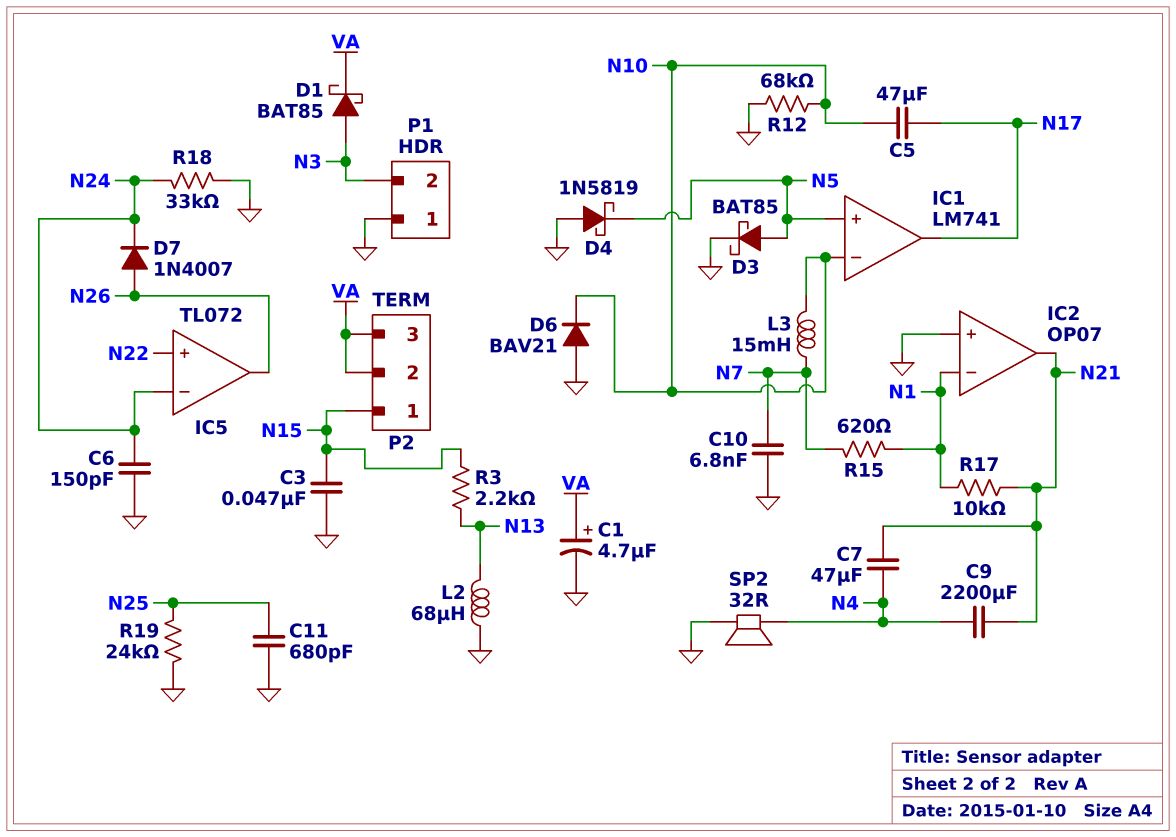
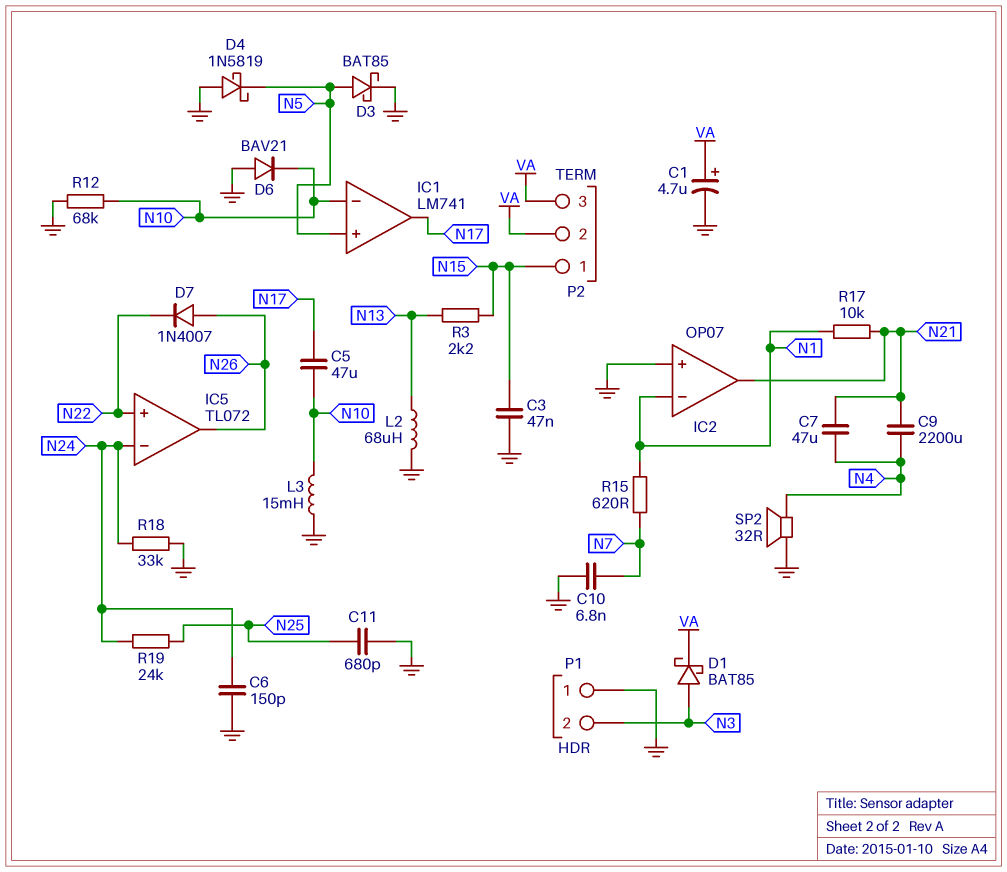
D7: diode 1N4007 (A N26, K N24) -> diode 1N4007 (A N26, K N22)
L3: 15mH (N7, N10) -> 15mH (GND, N10)
R19: 24k (GND, N25) -> 24k (N24, N25)

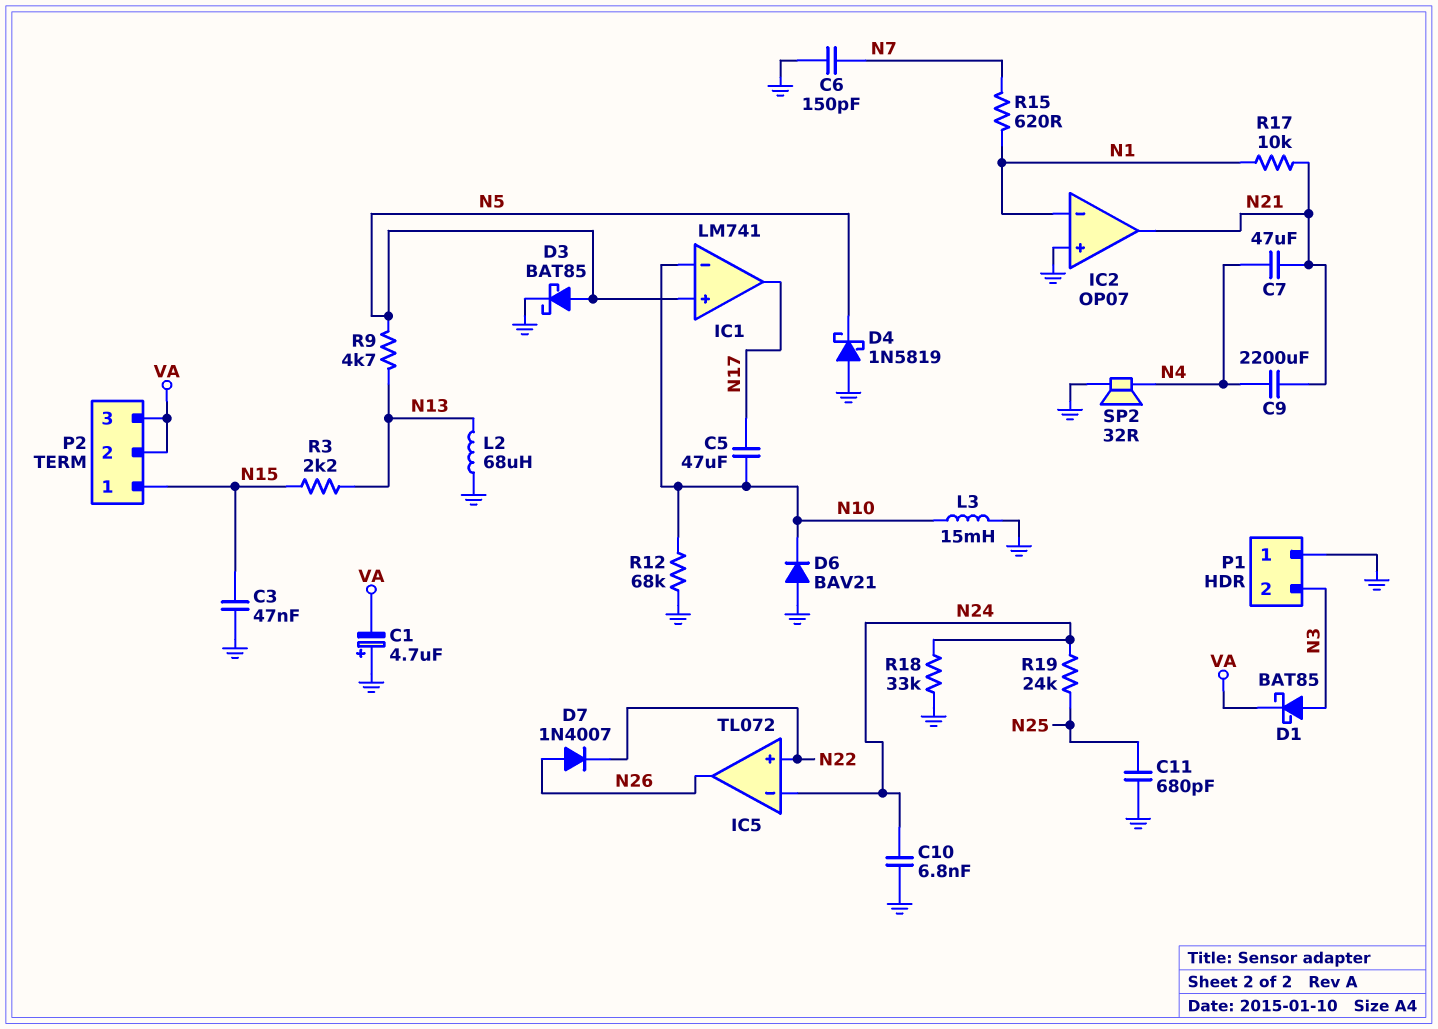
C1: 4.7uF (plus VA, minus GND) -> 4.7uF (plus GND, minus VA)
C6: 150pF (GND, N24) -> 150pF (GND, N7)
C10: 6.8nF (GND, N7) -> 6.8nF (GND, N24)
R9: none -> 4.7k (N5, N13)

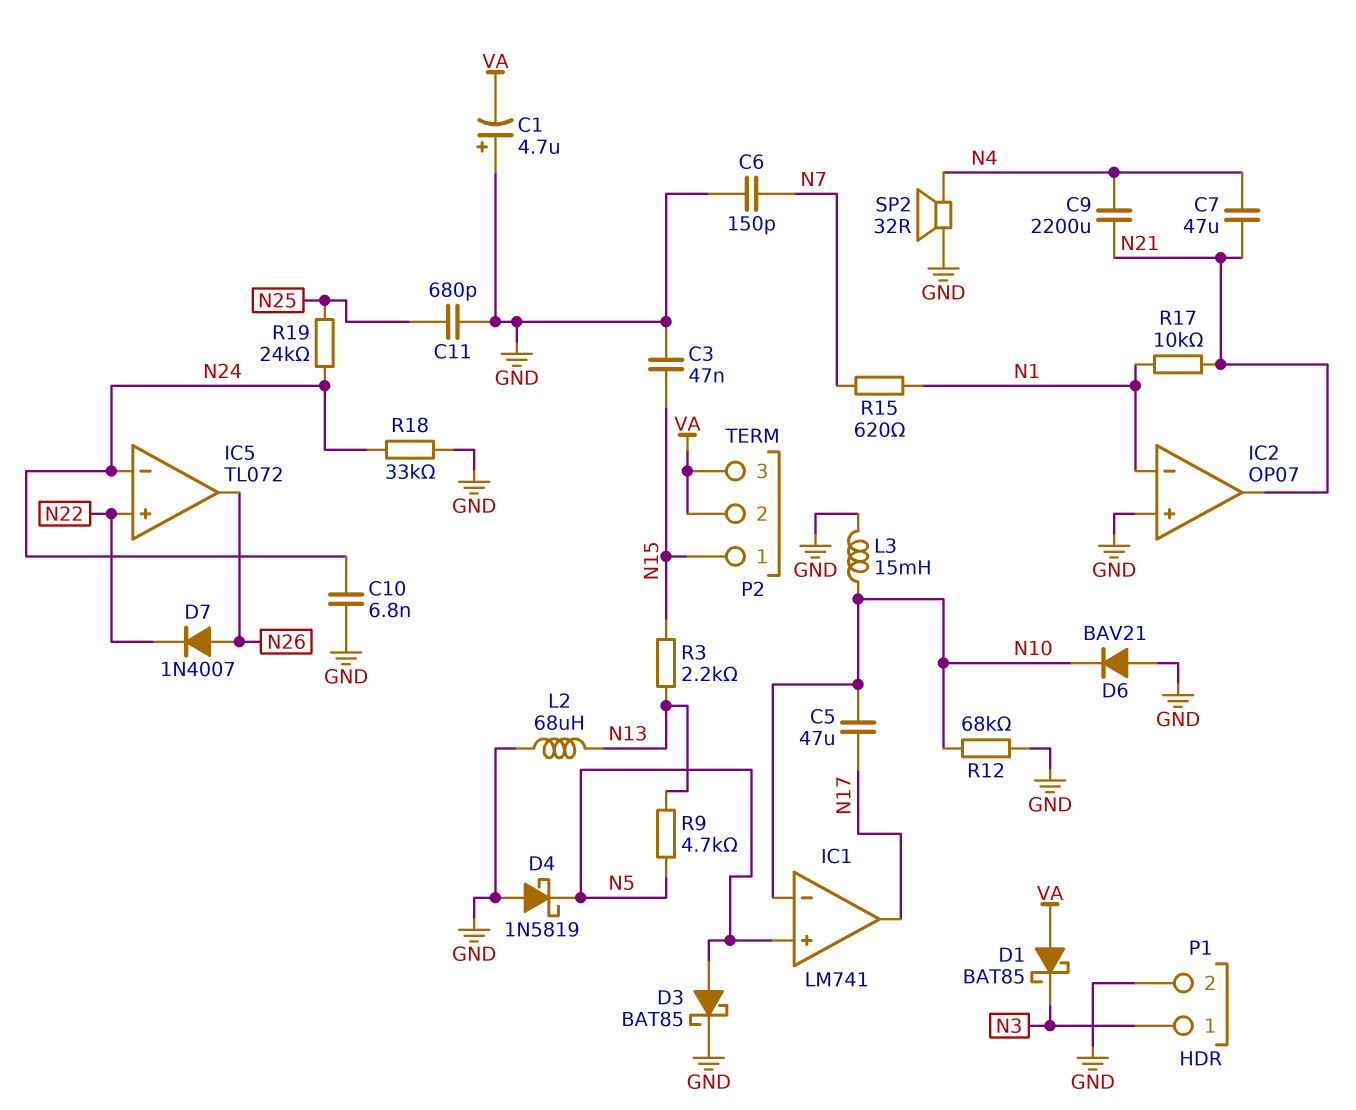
D1: schottky BAT85 (A N3, K VA) -> schottky BAT85 (A VA, K N3)
P1 pin 1: GND -> N3
P1 pin 2: N3 -> GND

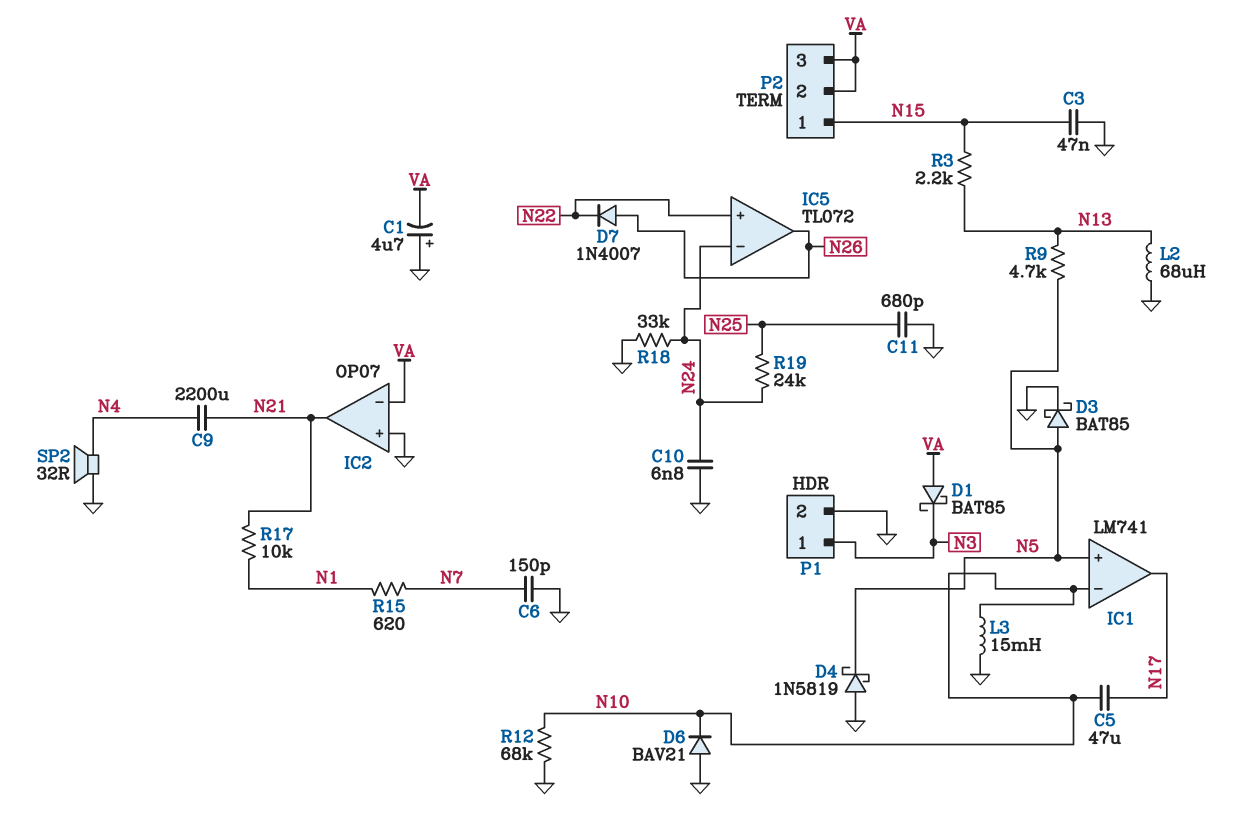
C7: 47uF (N4, N21) -> none
IC2 pin in-: N1 -> VA

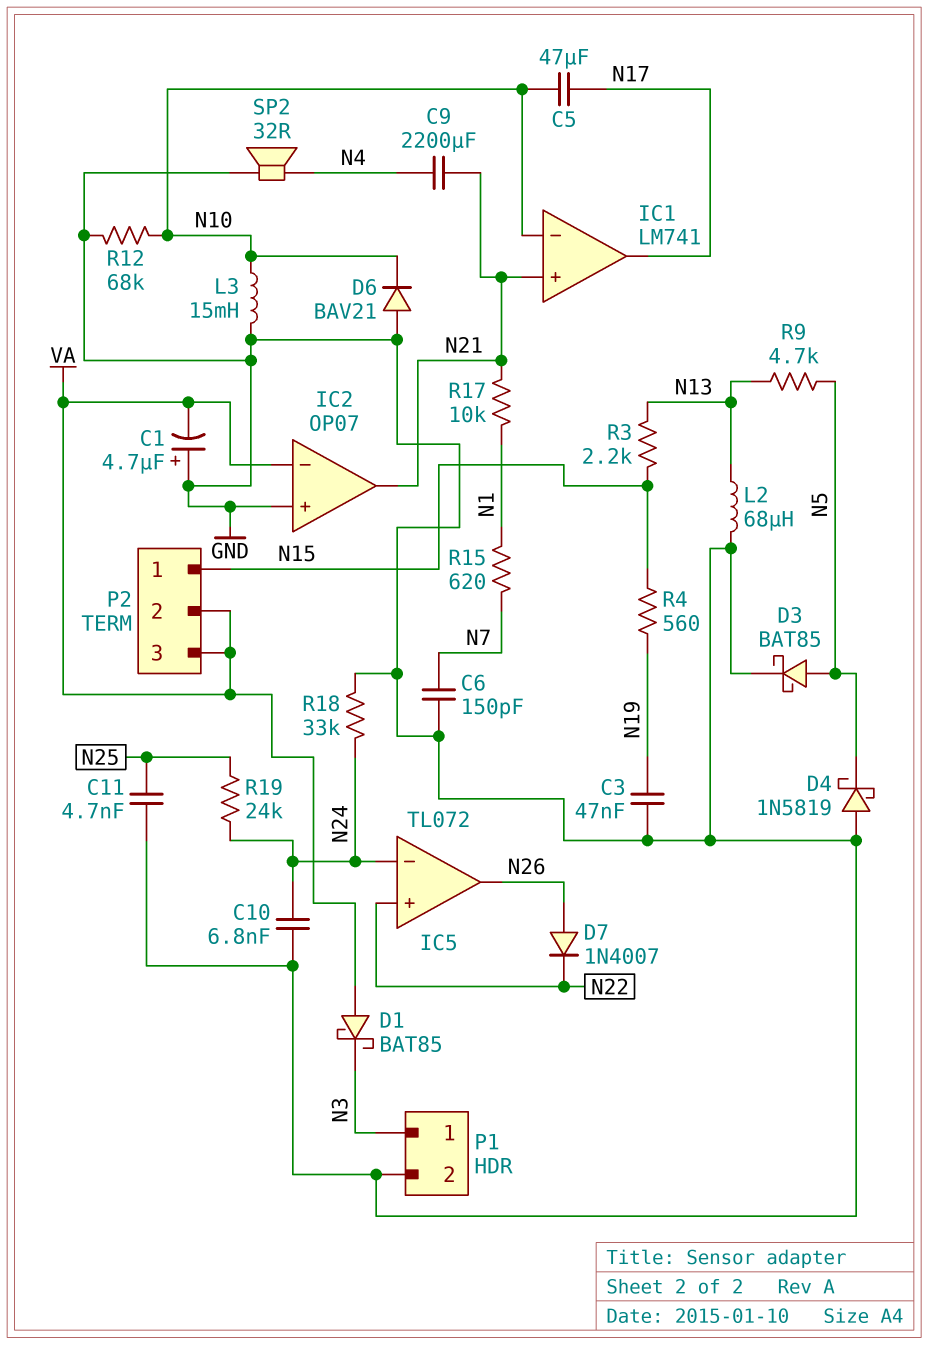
C3: 47nF (GND, N15) -> 47nF (GND, N19)
C11: 680pF (GND, N25) -> 4.7nF (GND, N25)
IC1 pin in+: N5 -> N21
R4: none -> 560 (N15, N19)

